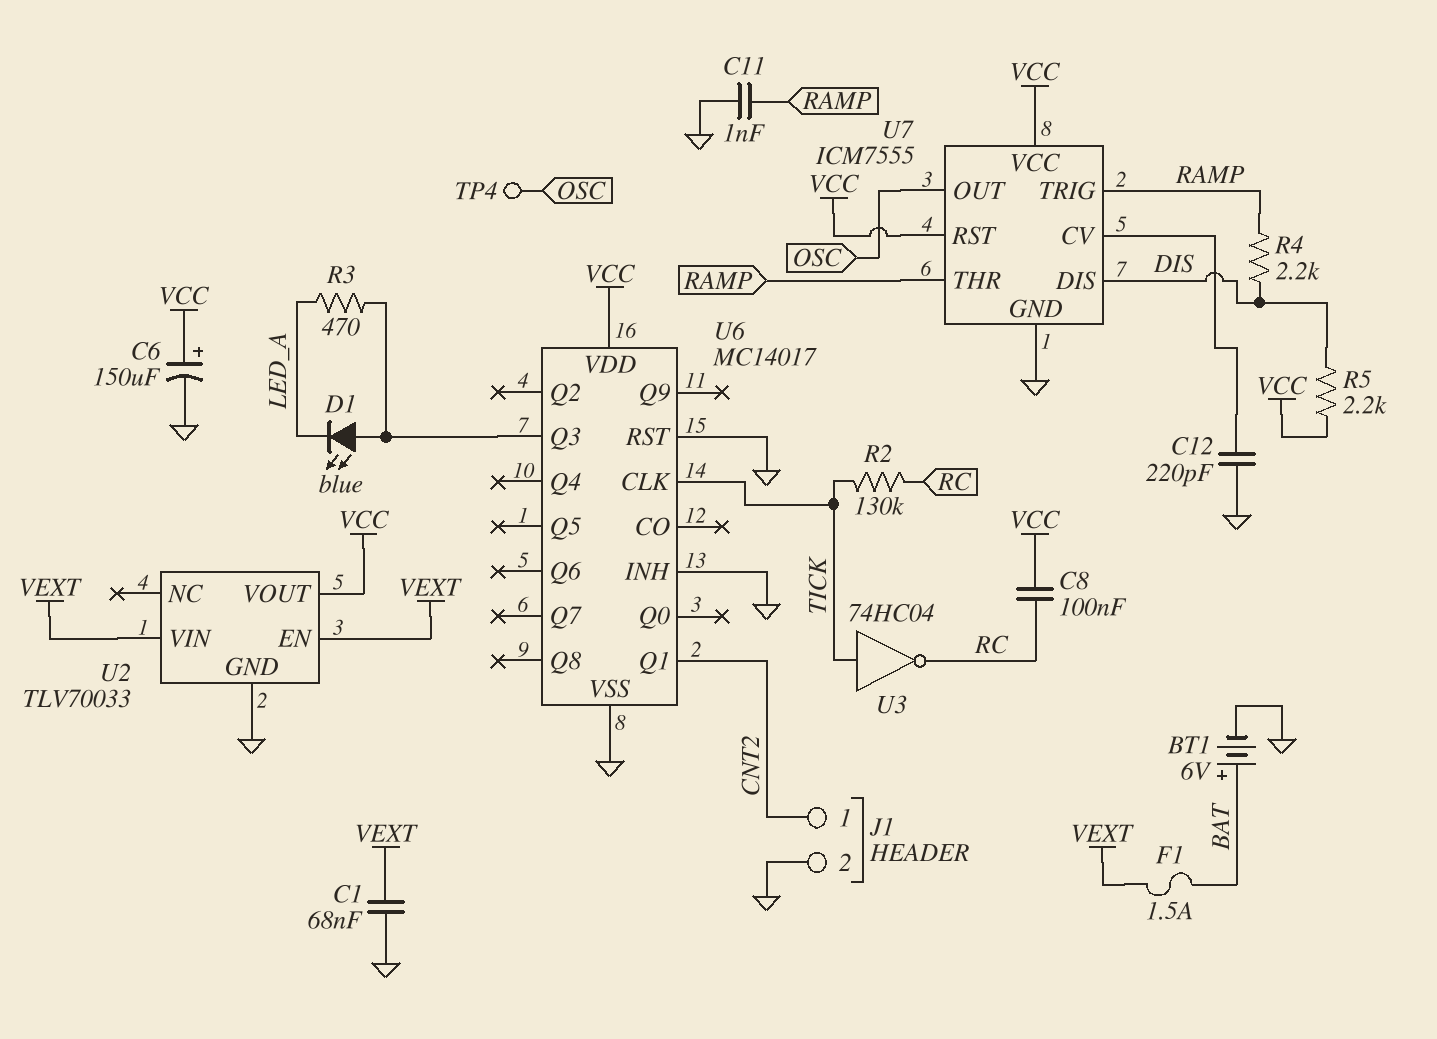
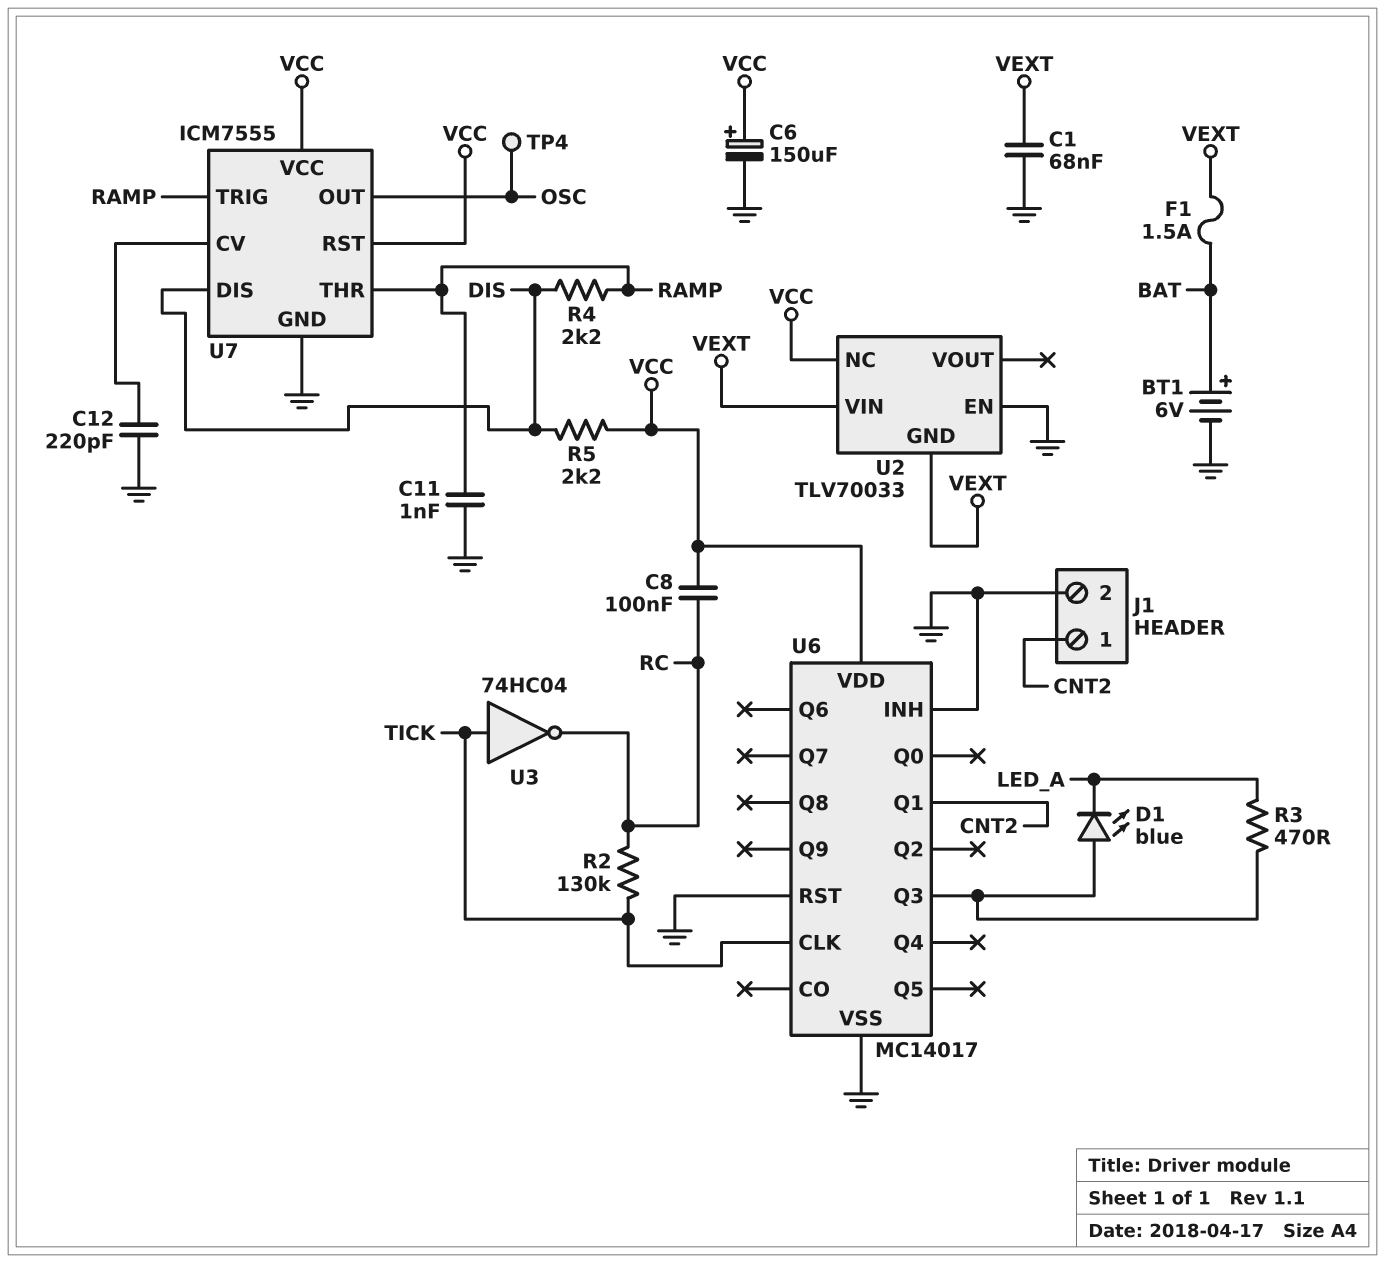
U2 pin EN: VEXT -> GND
U2 pin GND: GND -> VEXT
U2 pin NC: none -> VCC
U2 pin VOUT: VCC -> none

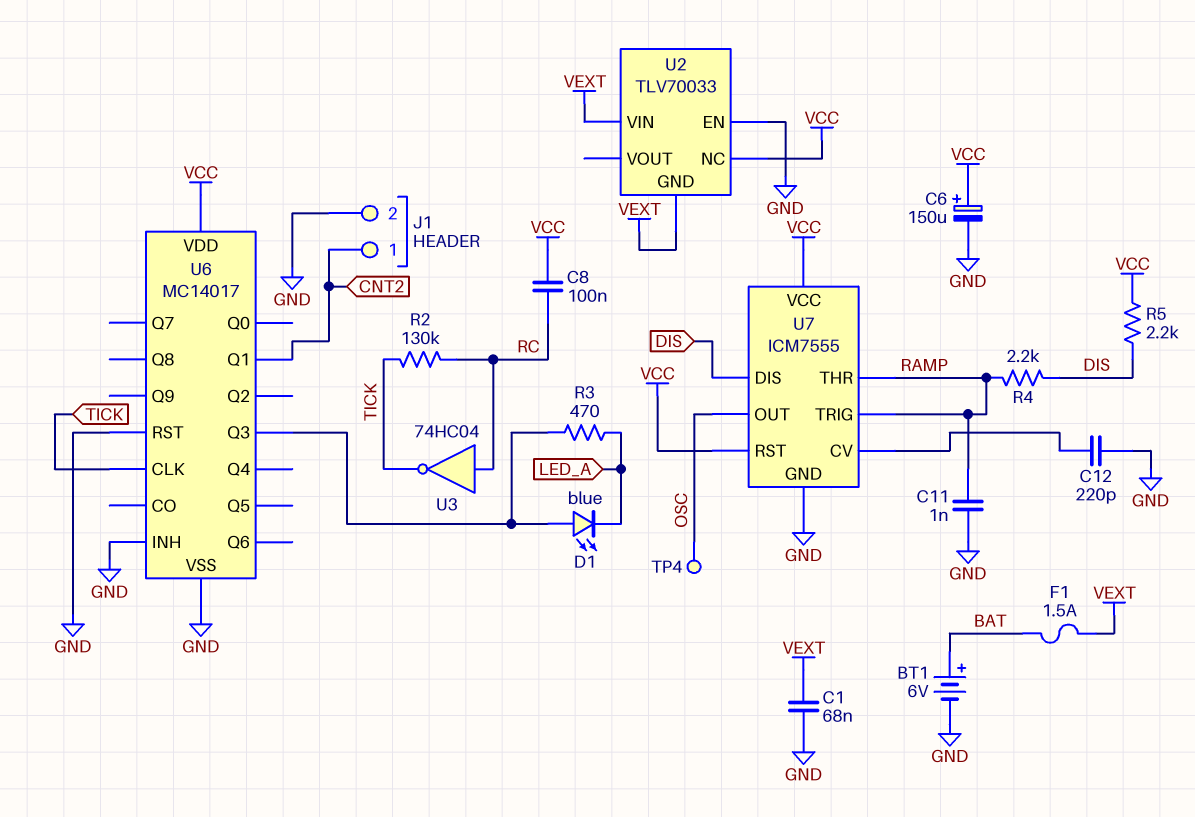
U3: NOT 74HC04 (in TICK, out RC) -> NOT 74HC04 (in RC, out TICK)

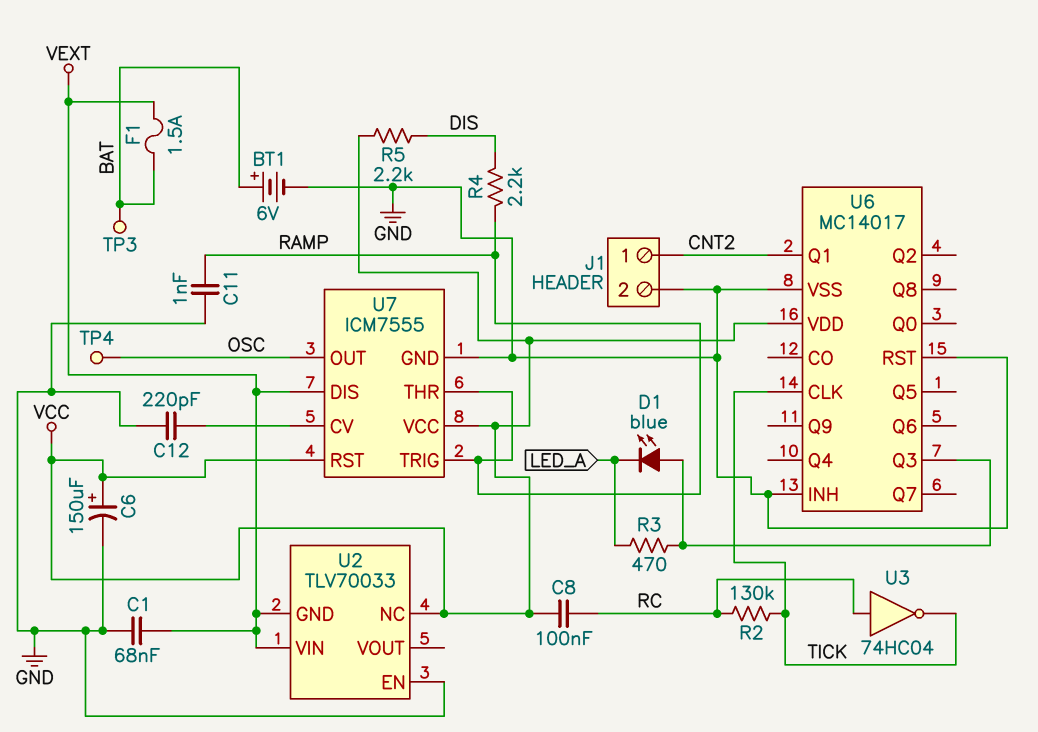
TP3: none -> test point (BAT)
U7 pin DIS: DIS -> VEXT

